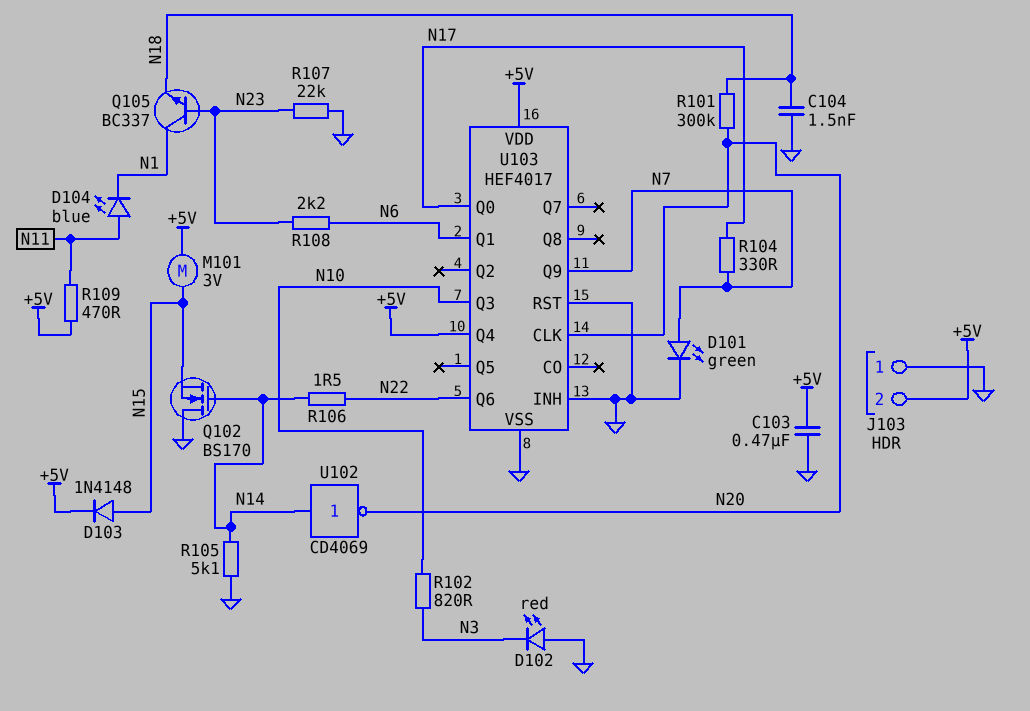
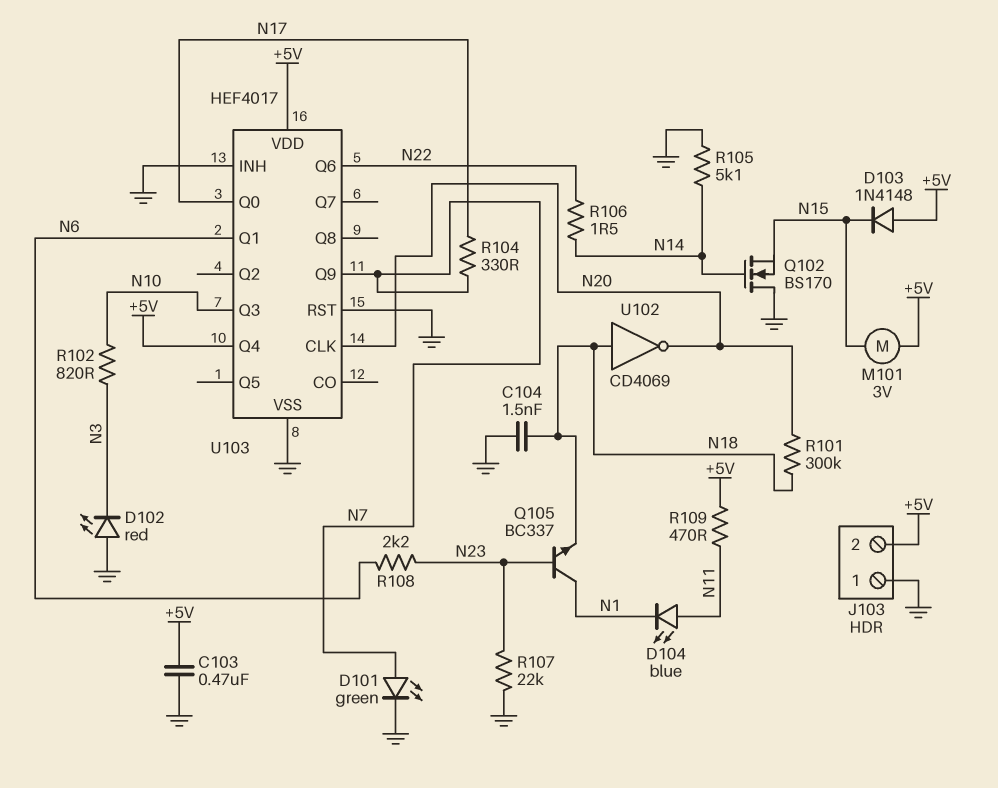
D103: diode 1N4148 (A N15, K +5V) -> diode 1N4148 (A +5V, K N15)
U102: NOT CD4069 (in N14, out N20) -> NOT CD4069 (in N18, out N20)

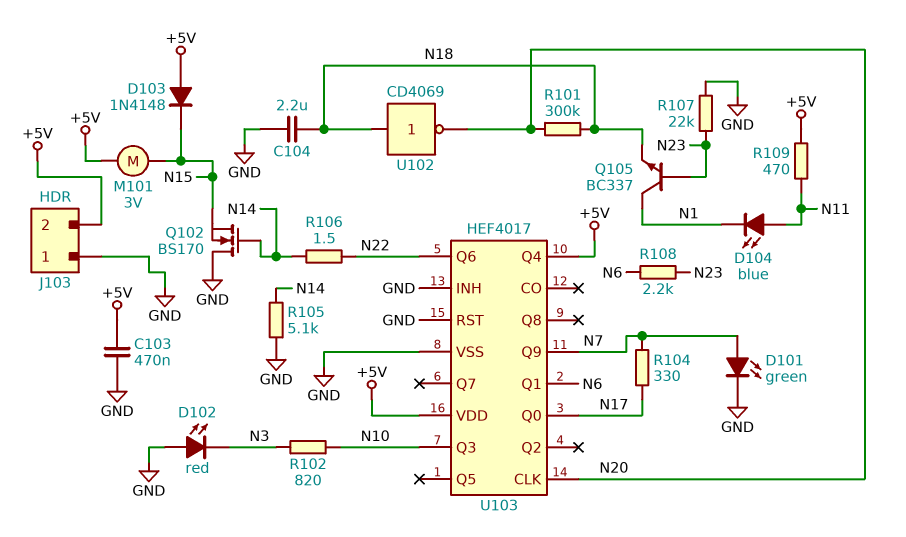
C104: 1.5nF (GND, N18) -> 2.2uF (GND, N18)

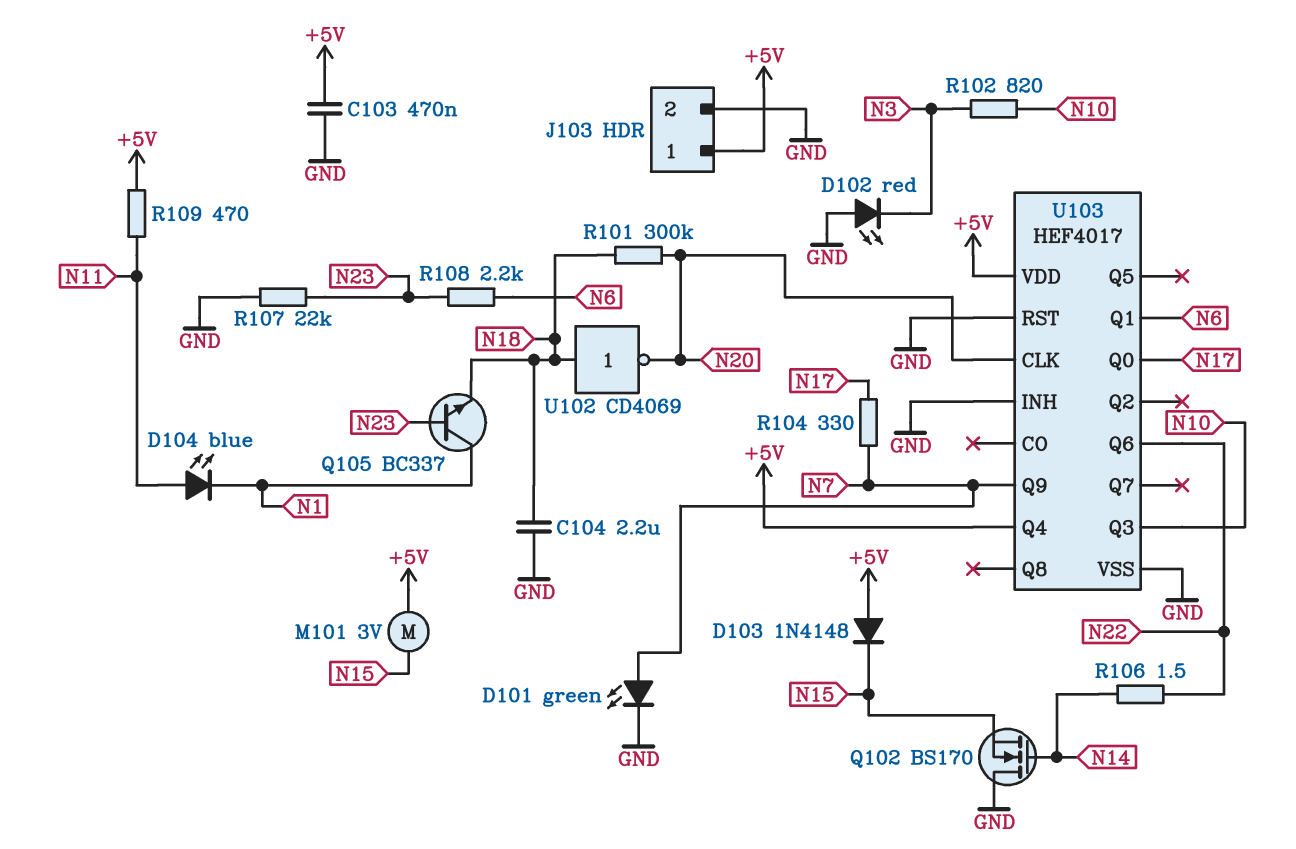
J103 pin 1: GND -> +5V
J103 pin 2: +5V -> GND
R105: 5.1k (GND, N14) -> none

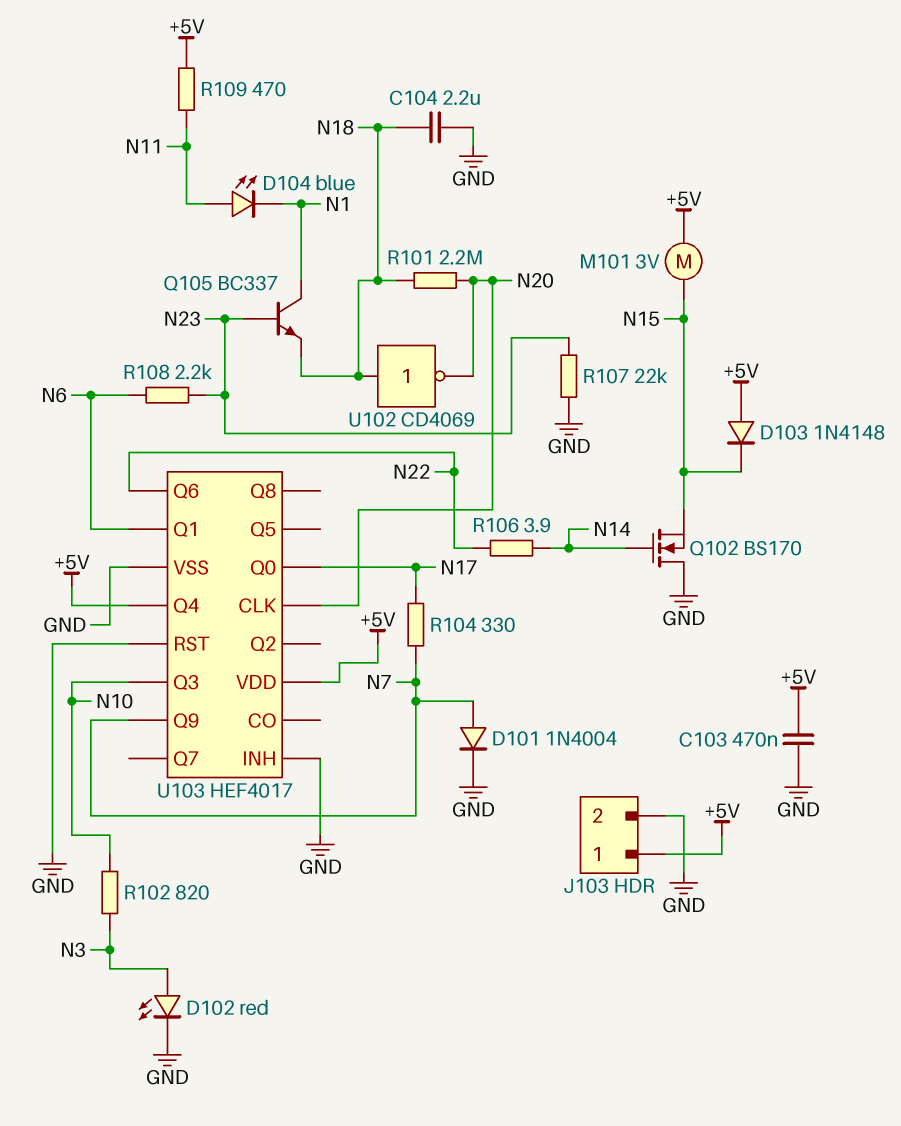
D101: LED green (A N7, K GND) -> diode 1N4004 (A N7, K GND)
D102: LED red (A GND, K N3) -> LED red (A N3, K GND)
R101: 300k (N18, N20) -> 2.2M (N18, N20)
R106: 1.5 (N14, N22) -> 3.9 (N14, N22)

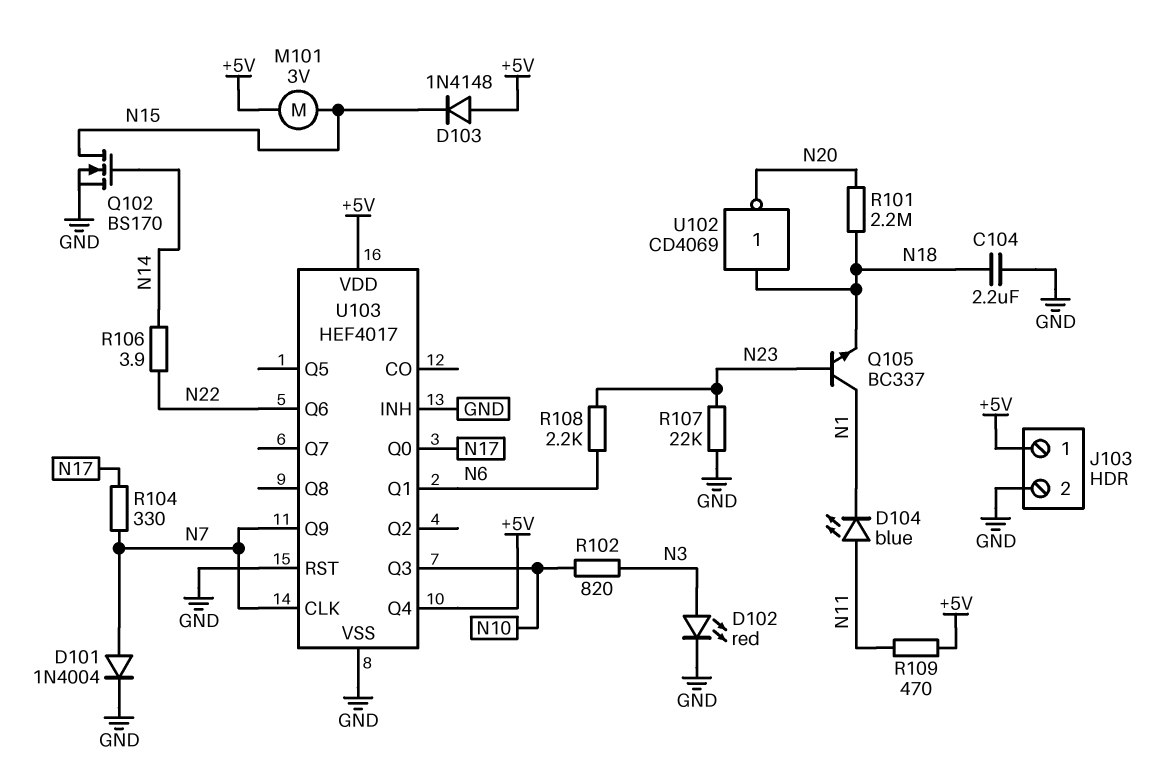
C103: 470nF (+5V, GND) -> none
Q102: NMOS BS170 (G N14, D GND, S N15) -> NMOS BS170 (G N14, D N15, S GND)
U103 pin CLK: N20 -> N7

